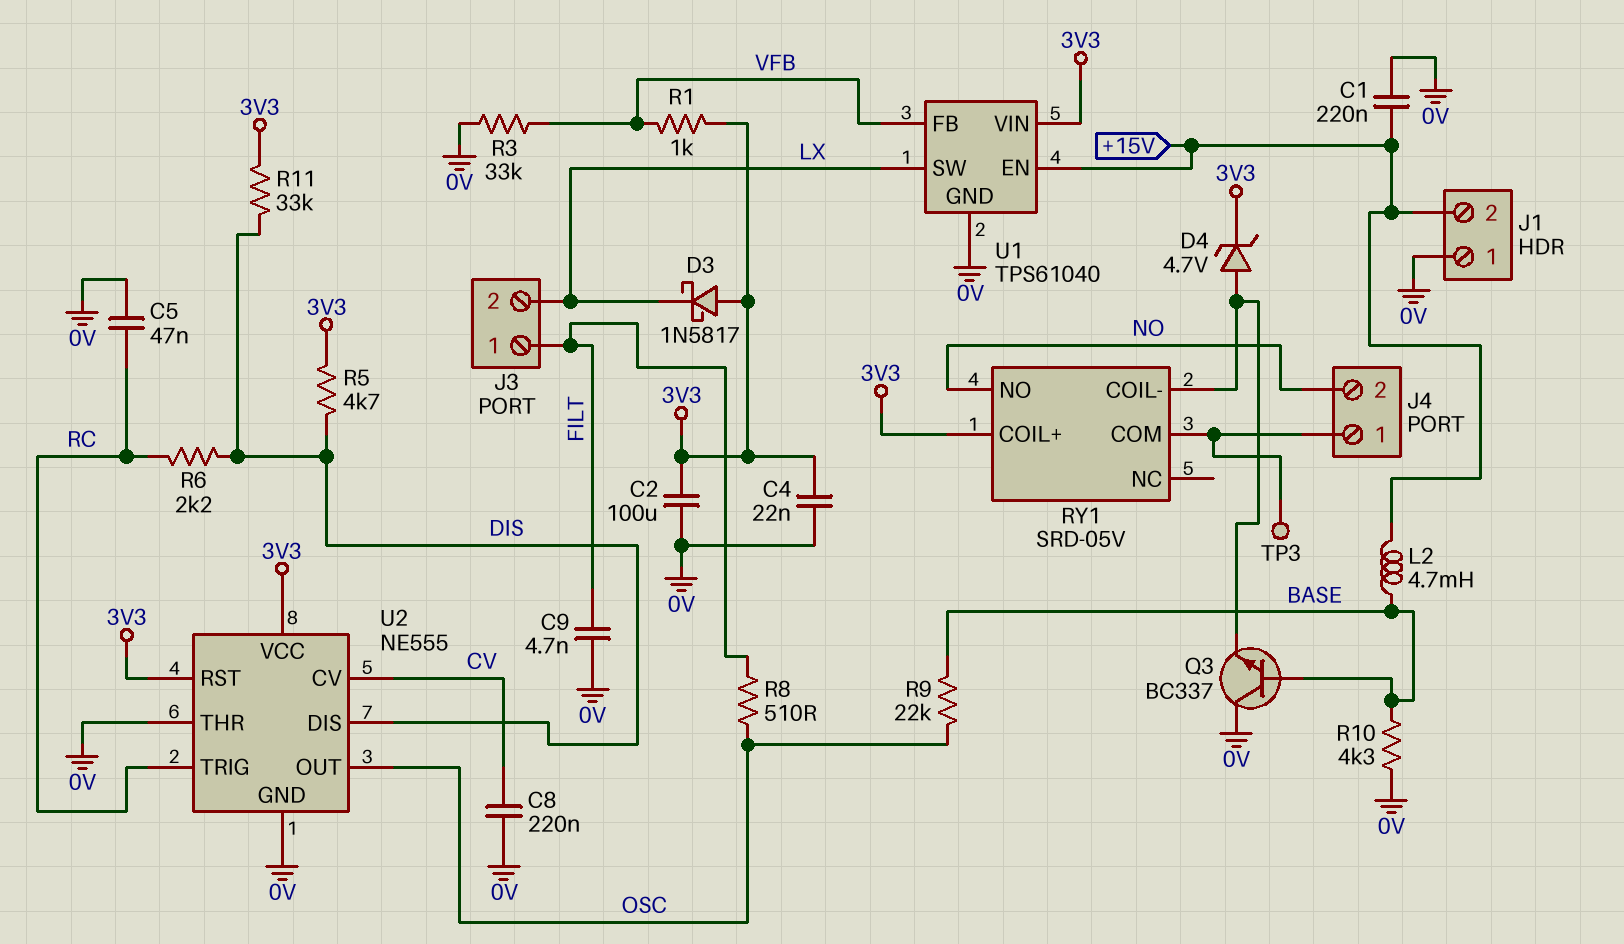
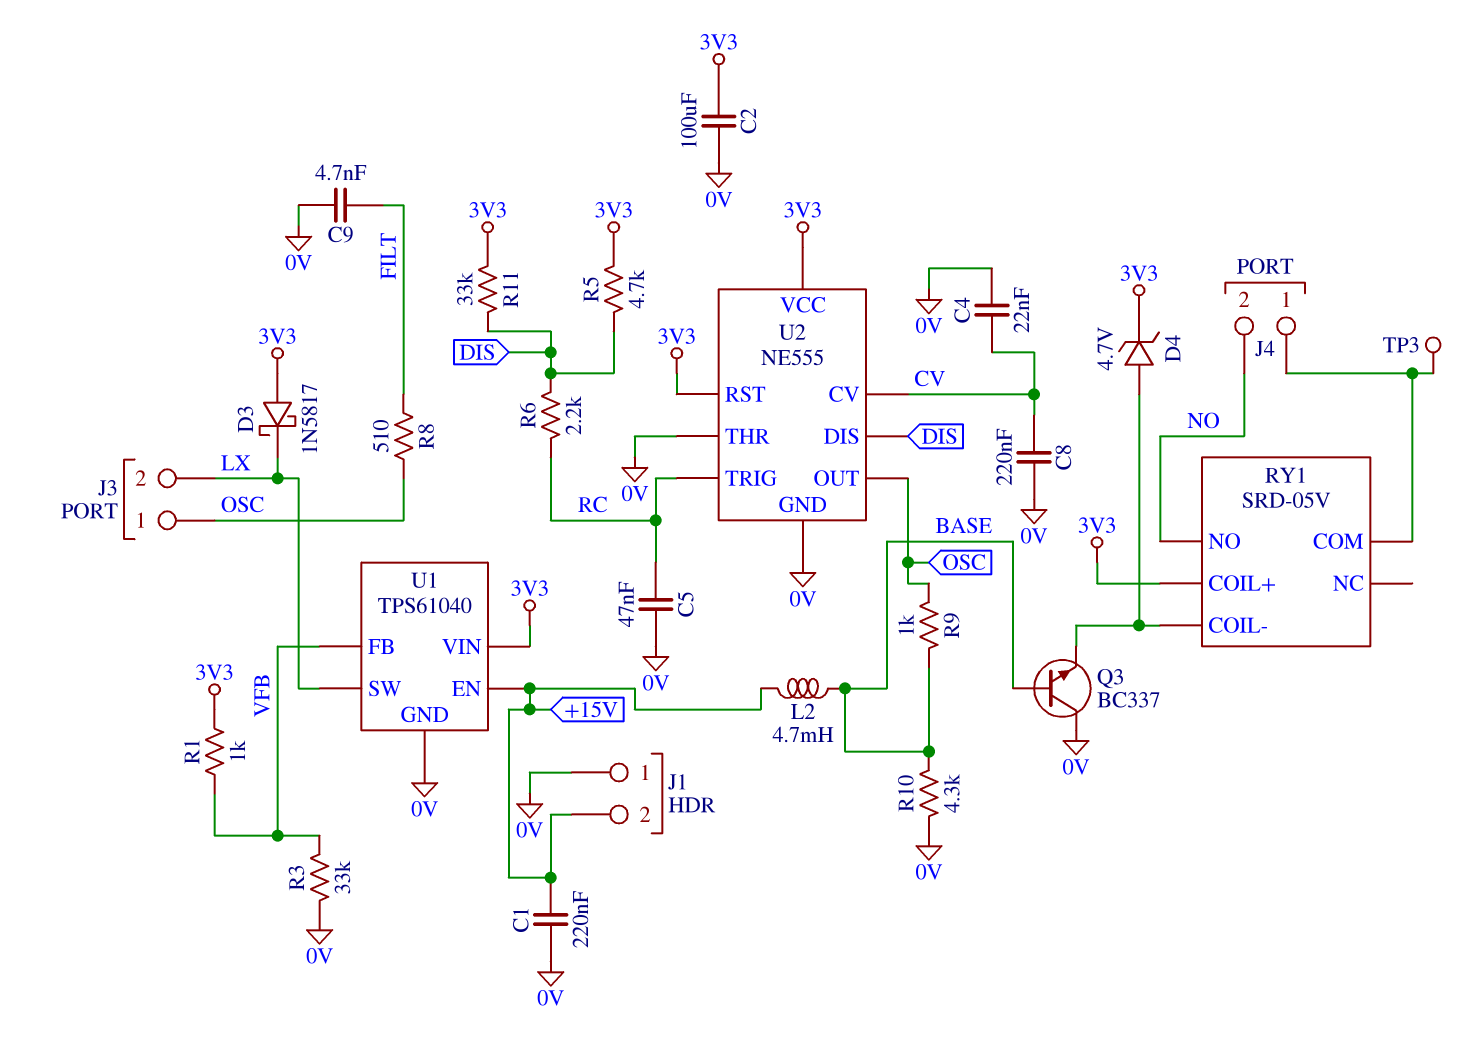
C4: 22nF (0V, 3V3) -> 22nF (0V, CV)
J3 pin 1: FILT -> OSC
R9: 22k (BASE, OSC) -> 1k (BASE, OSC)

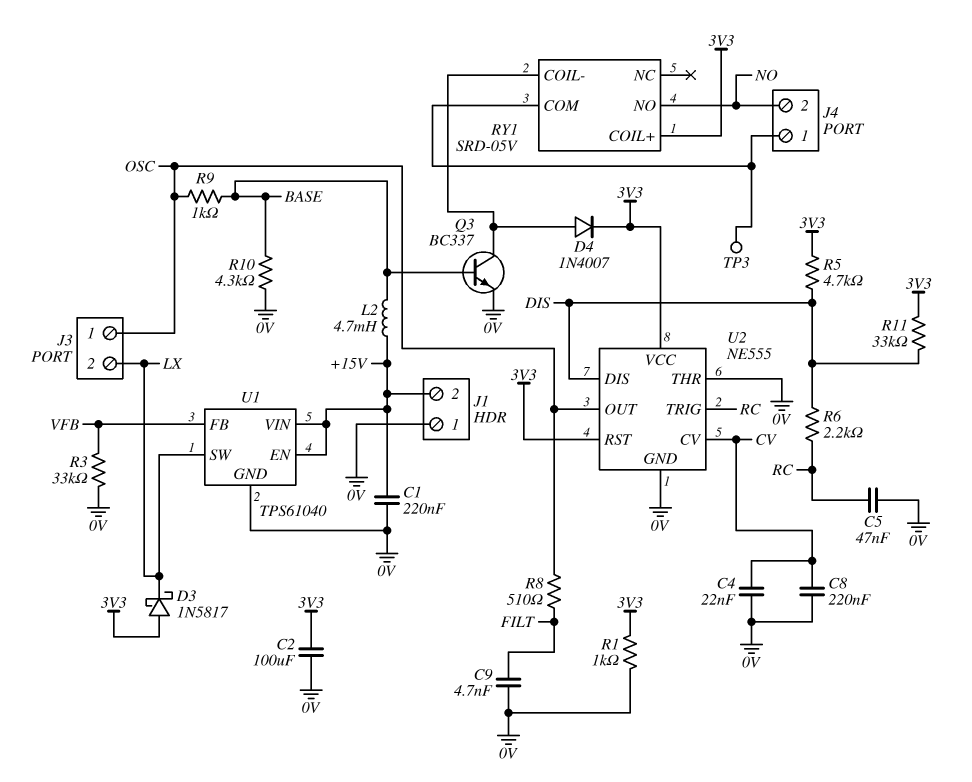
D4: zener 4.7V (A RY1/COIL-, K 3V3) -> diode 1N4007 (A RY1/COIL-, K 3V3)
Q3: NPN BC337 (B BASE, C 0V, E RY1/COIL-) -> NPN BC337 (B BASE, C RY1/COIL-, E 0V)
R1: 1k (3V3, VFB) -> 1k (0V, 3V3)
U1 pin VIN: 3V3 -> +15V

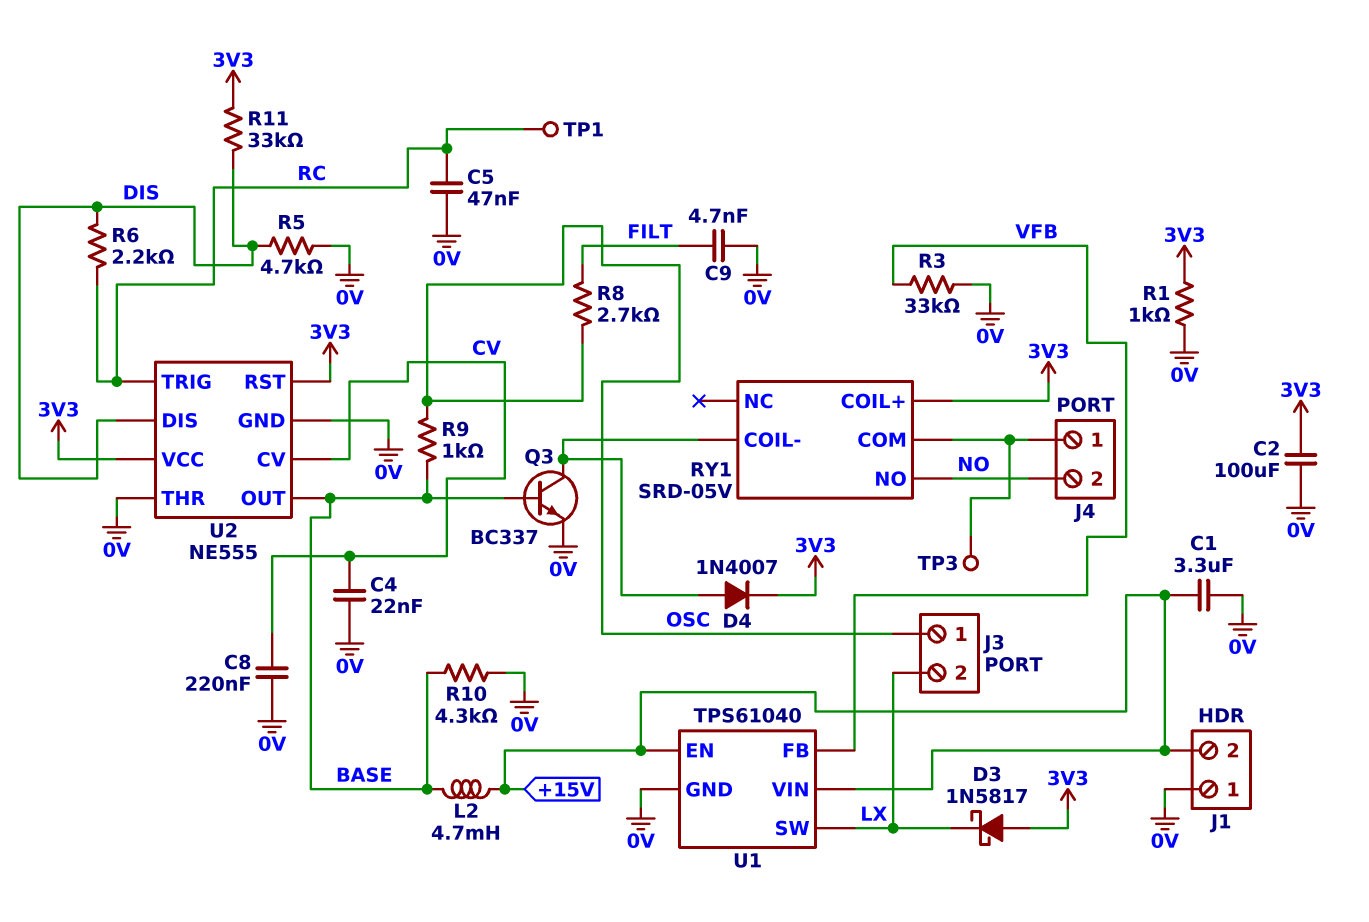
C1: 220nF (+15V, 0V) -> 3.3uF (+15V, 0V)
R5: 4.7k (3V3, DIS) -> 4.7k (0V, DIS)
R8: 510 (FILT, OSC) -> 2.7k (FILT, OSC)
TP1: none -> test point (RC)
U2 pin OUT: OSC -> BASE

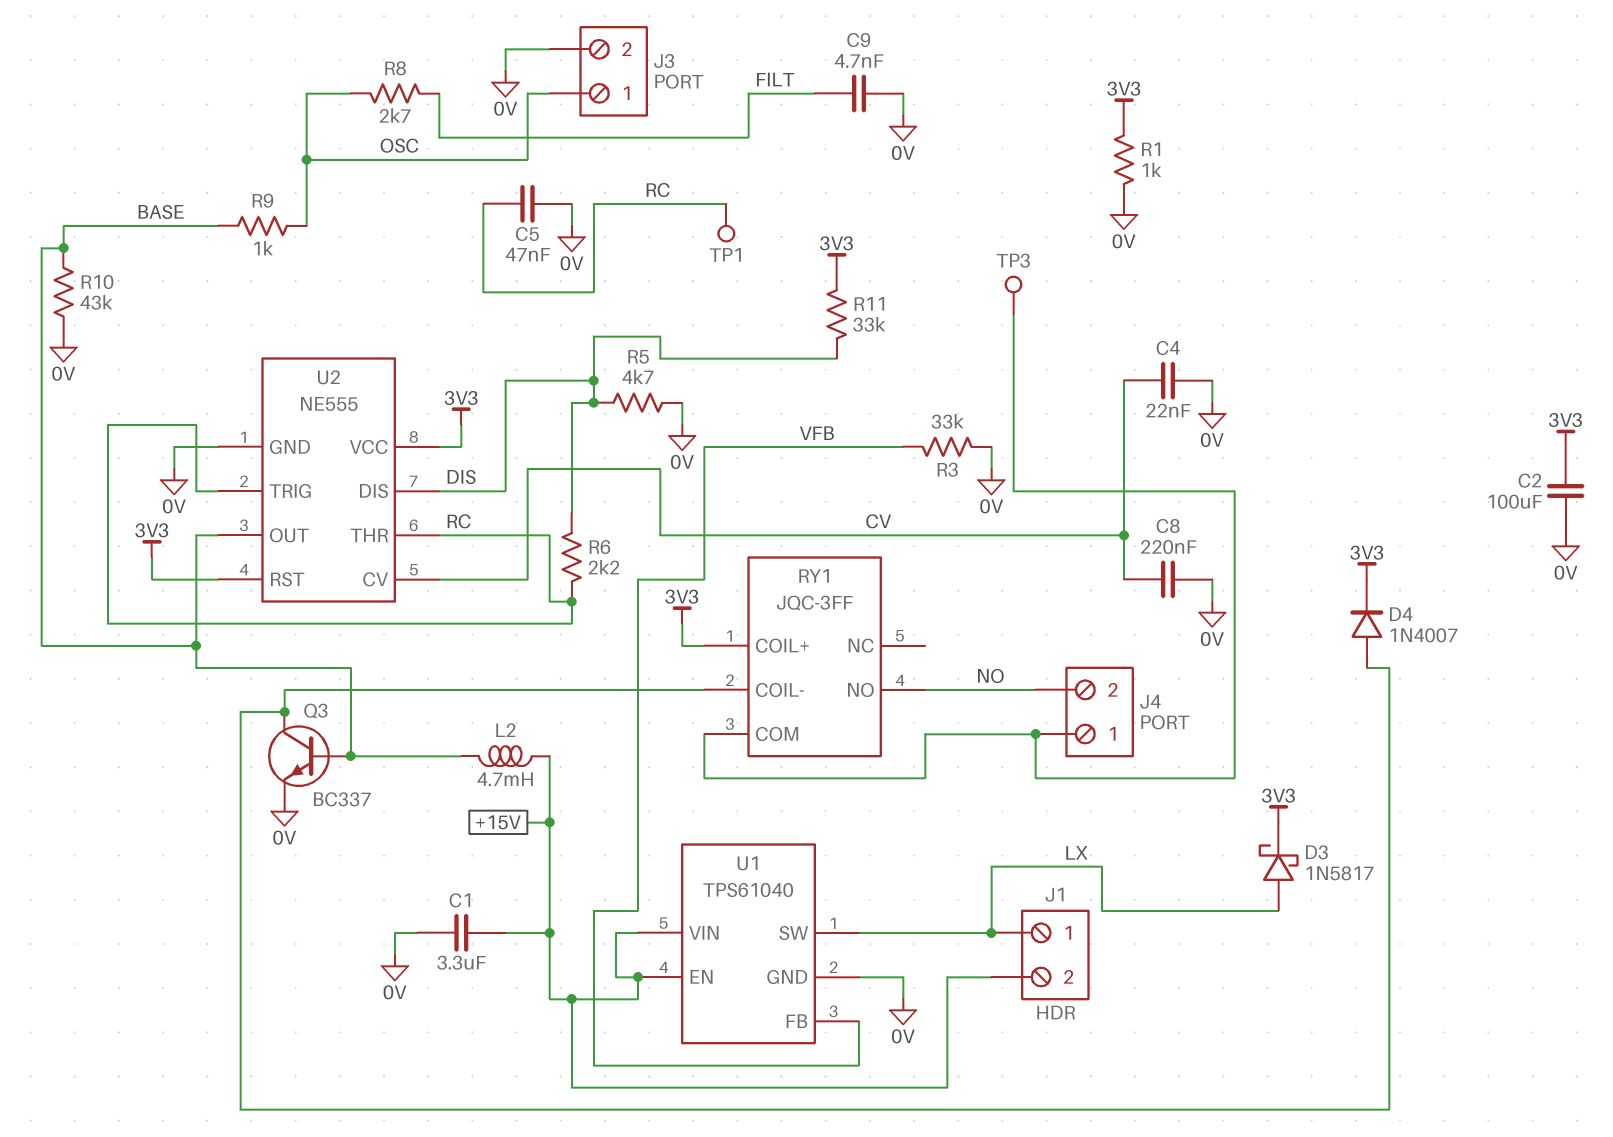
D3: schottky 1N5817 (A 3V3, K LX) -> schottky 1N5817 (A LX, K 3V3)
J1 pin 1: 0V -> LX
J3 pin 2: LX -> 0V
R10: 4.3k (0V, BASE) -> 43k (0V, BASE)
RY1: SRD-05V -> JQC-3FF
U2 pin THR: 0V -> RC

